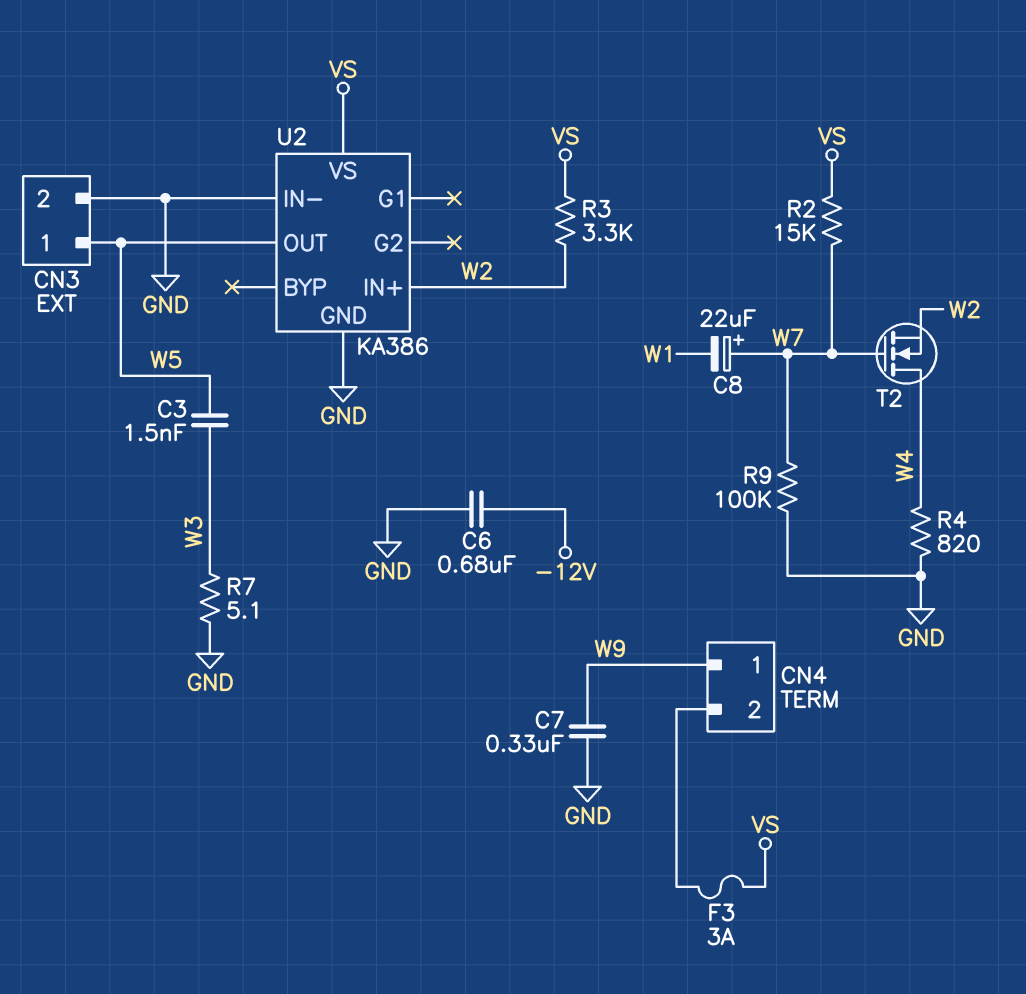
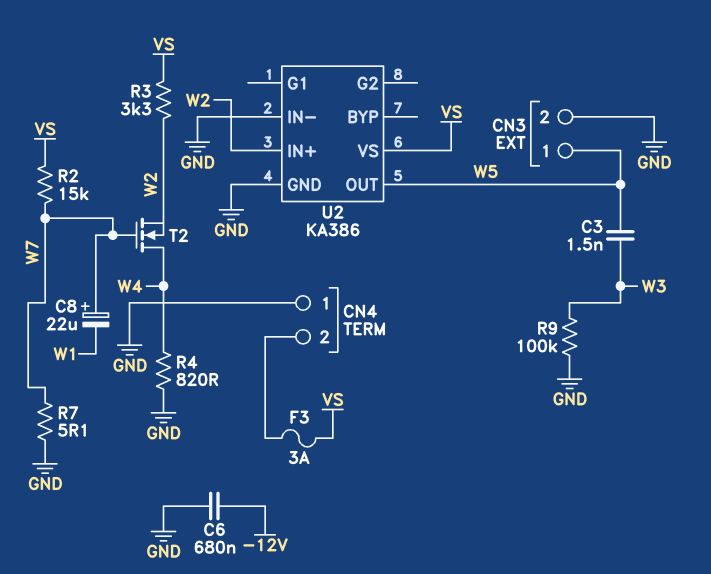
C7: 330nF (GND, W9) -> none
CN4 pin 1: W9 -> GND
R7: 5.1 (GND, W3) -> 5.1 (GND, W7)
R9: 100k (GND, W7) -> 100k (GND, W3)

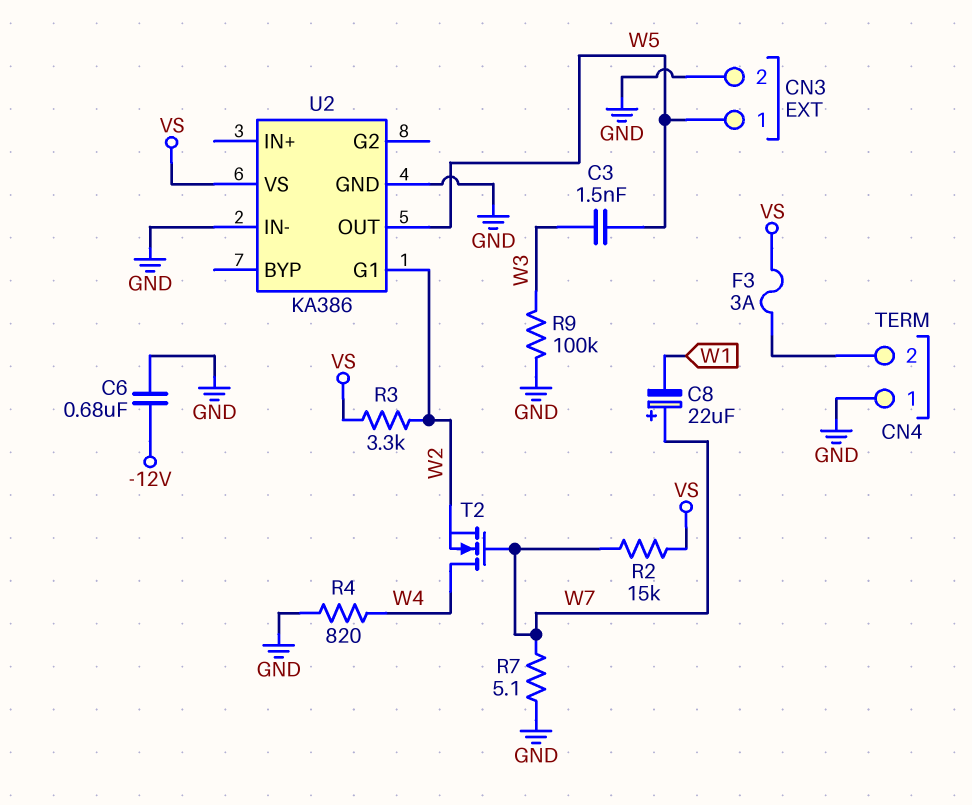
U2 pin G1: none -> W2
U2 pin IN+: W2 -> none

